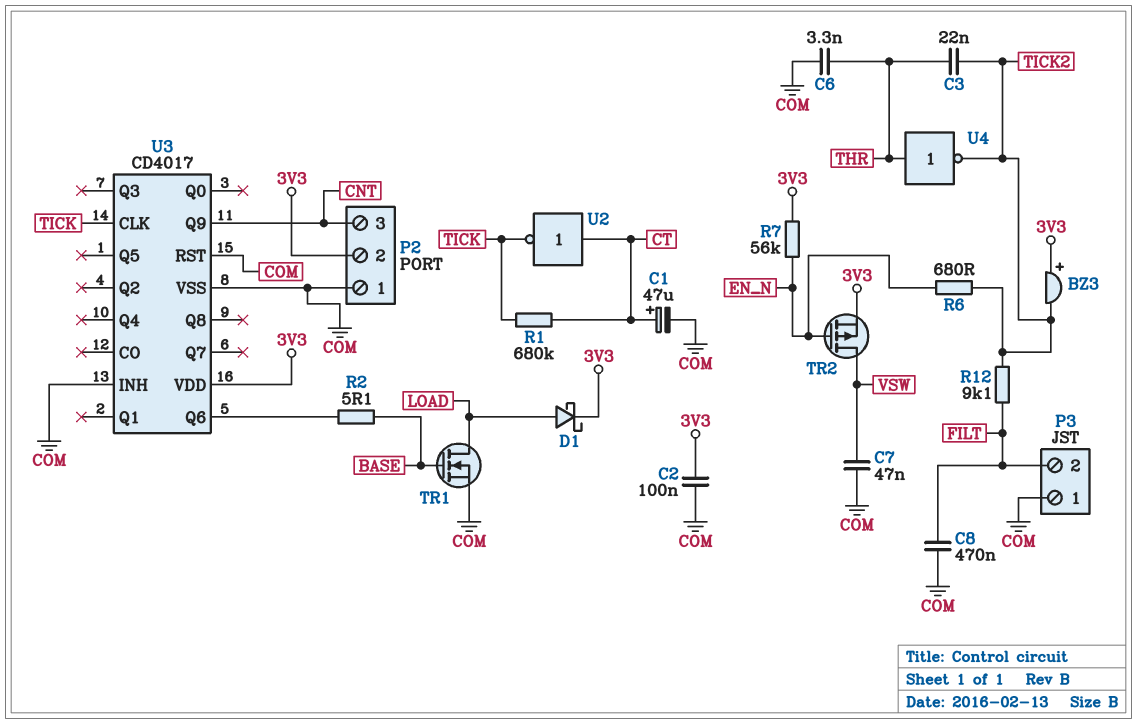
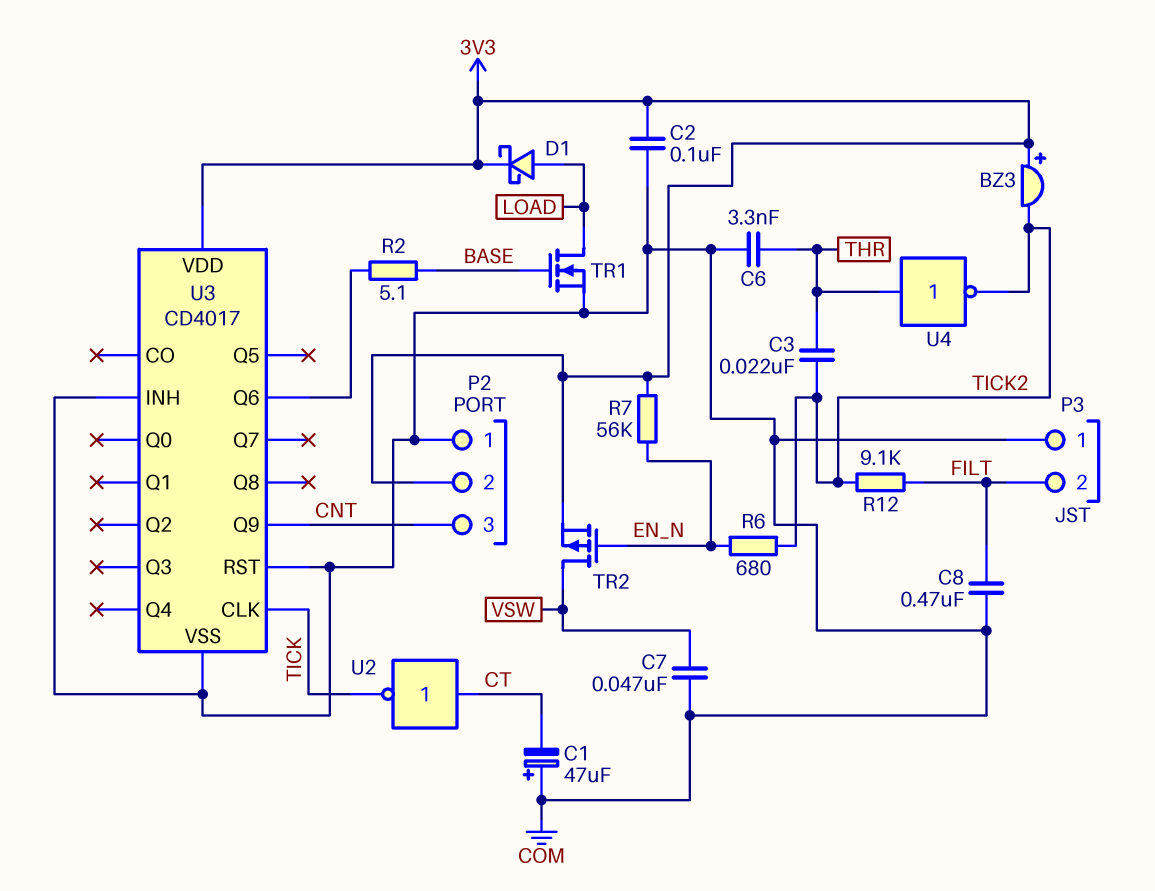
C1: 47uF (plus CT, minus COM) -> 47uF (plus COM, minus CT)
R1: 680k (CT, TICK) -> none

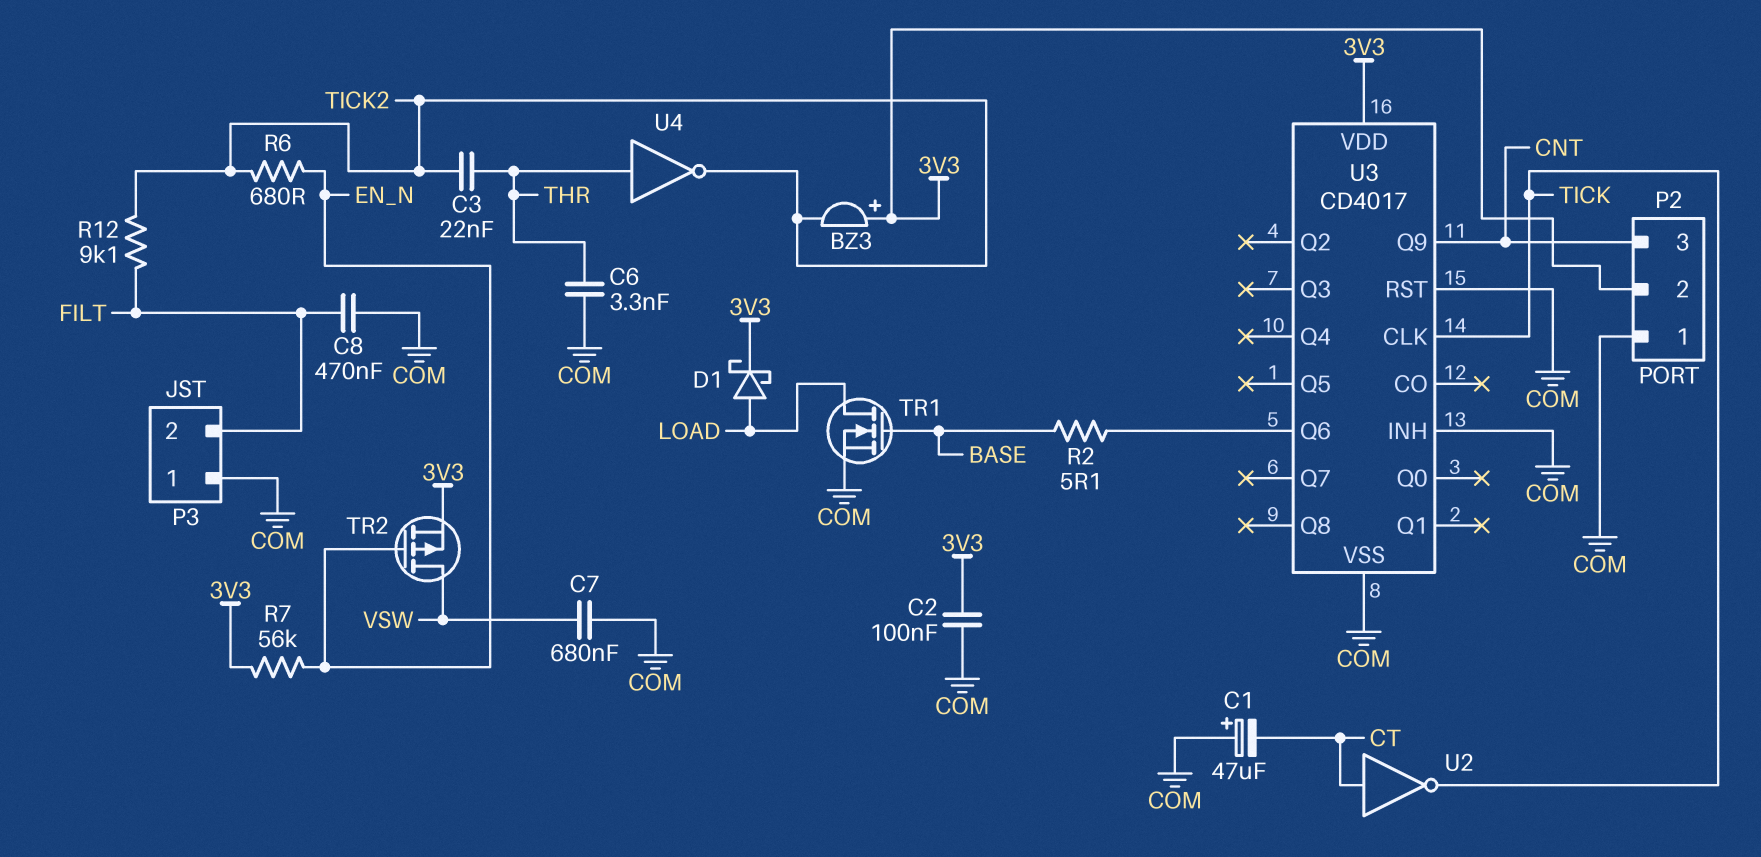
C7: 47nF (COM, VSW) -> 680nF (COM, VSW)

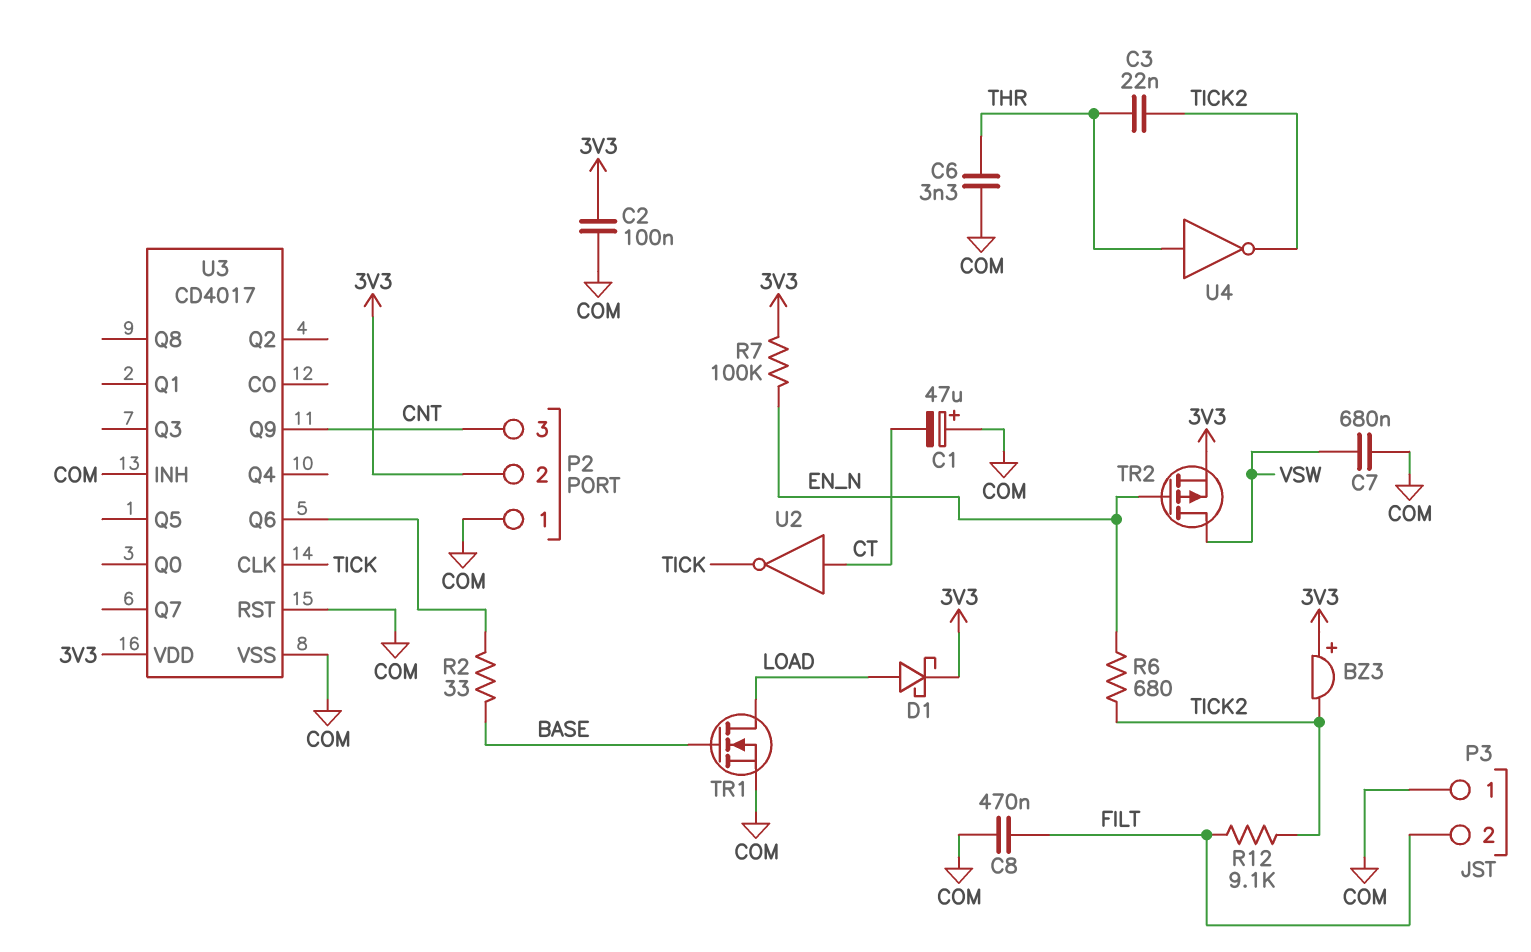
R2: 5.1 (BASE, U3/Q6) -> 33 (BASE, U3/Q6)
R7: 56k (3V3, EN_N) -> 100k (3V3, EN_N)

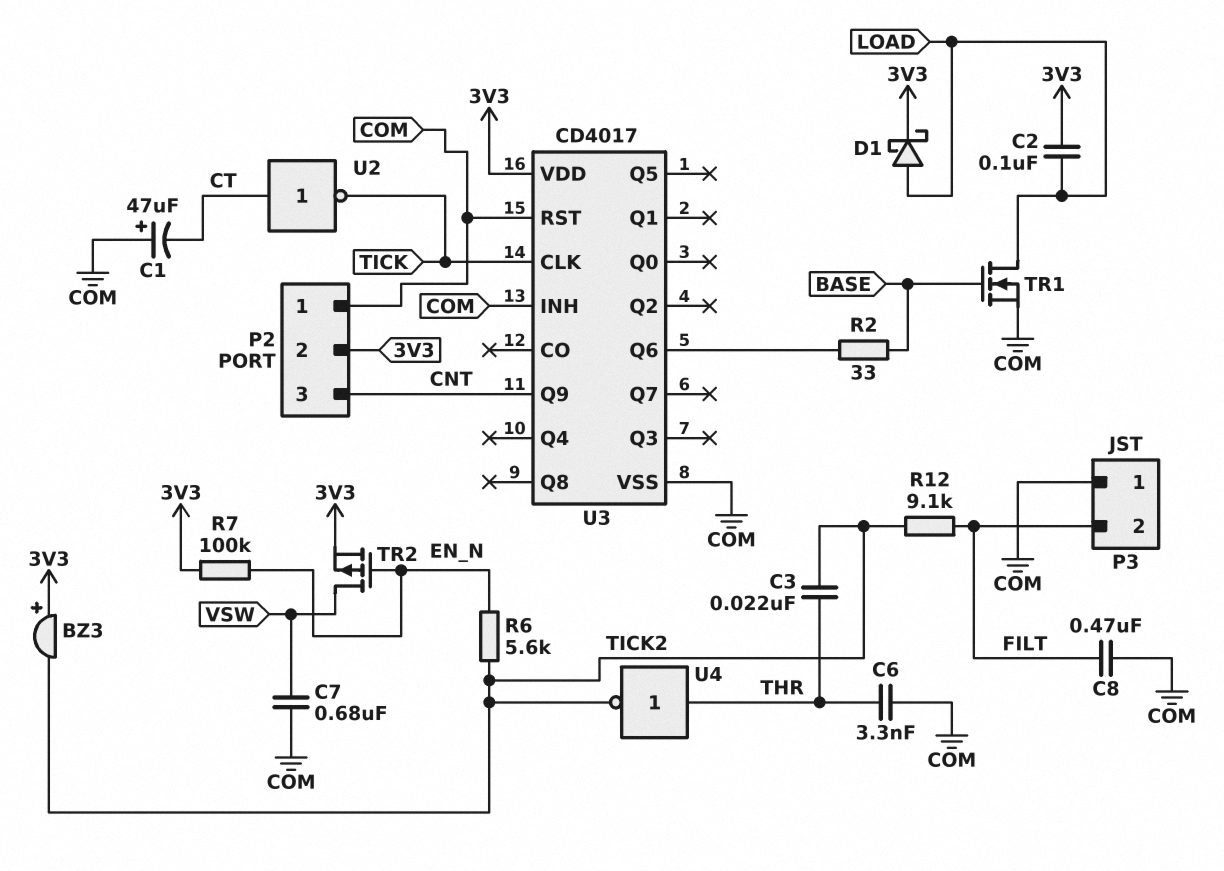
C2: 100nF (3V3, COM) -> 100nF (3V3, LOAD)
R6: 680 (EN_N, TICK2) -> 5.6k (EN_N, TICK2)

